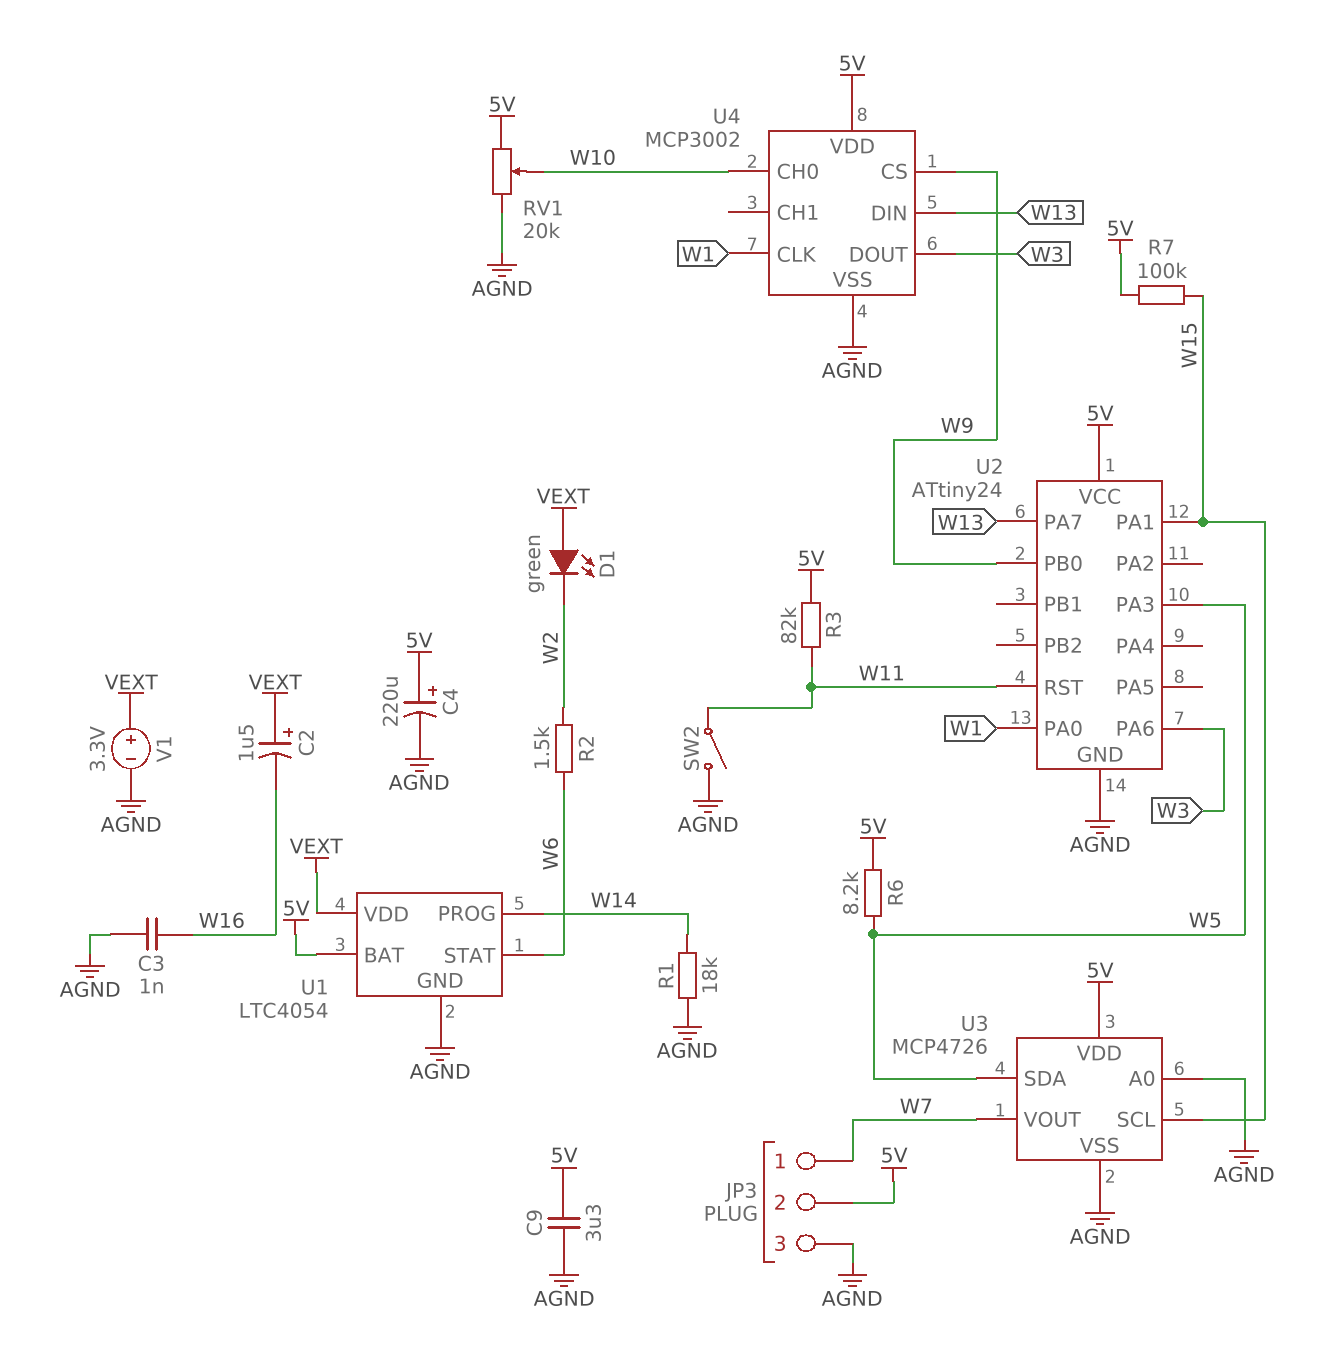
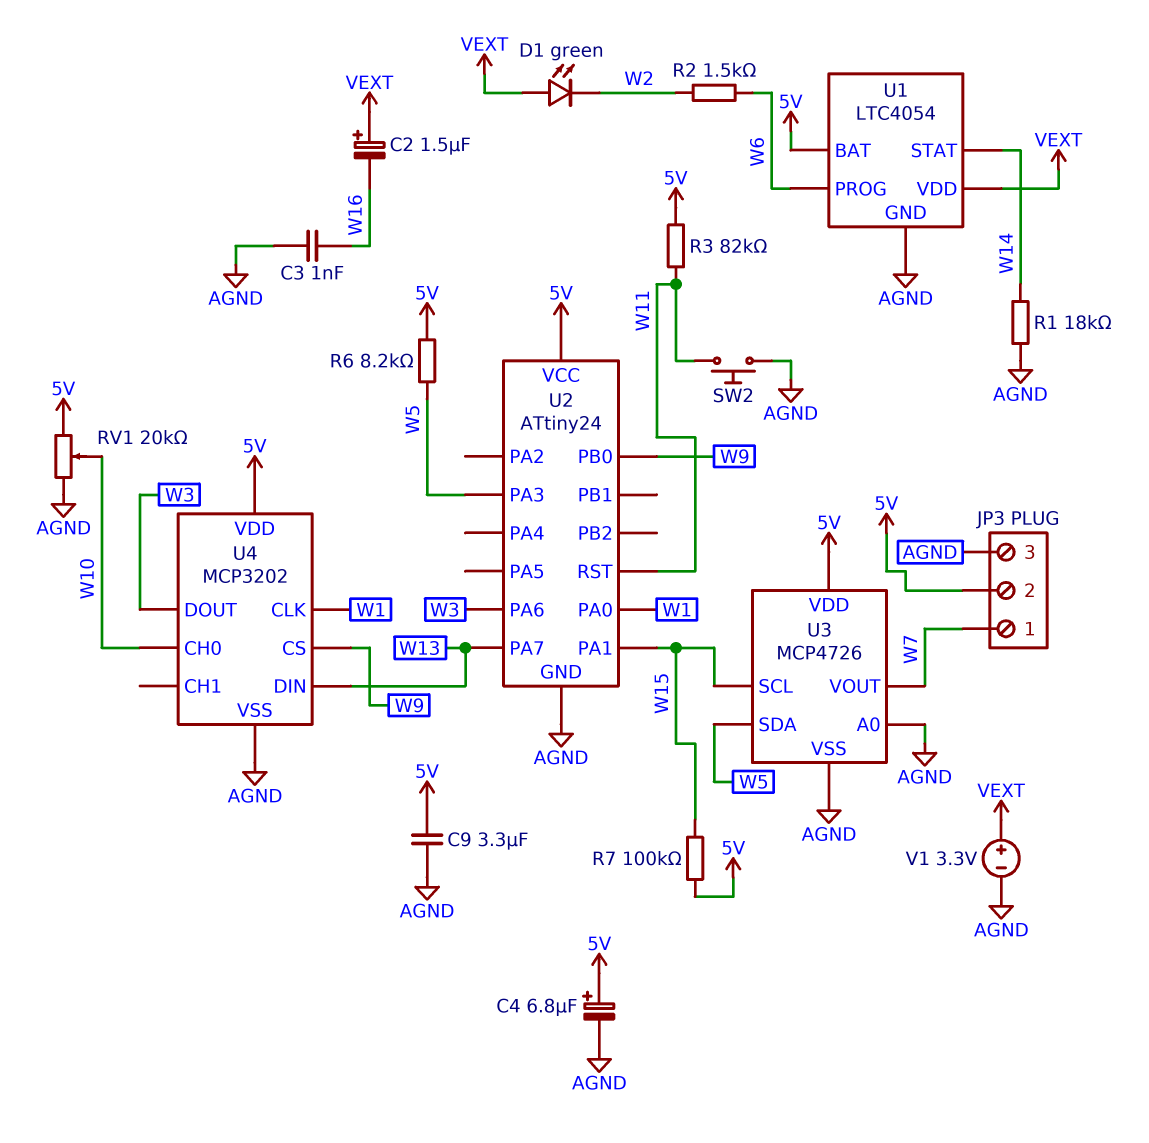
C4: 220uF (plus 5V, minus AGND) -> 6.8uF (plus 5V, minus AGND)
SW2: switch (AGND, W11) -> button (AGND, W11)
U1 pin PROG: W14 -> W6
U1 pin STAT: W6 -> W14
U4: MCP3002 -> MCP3202

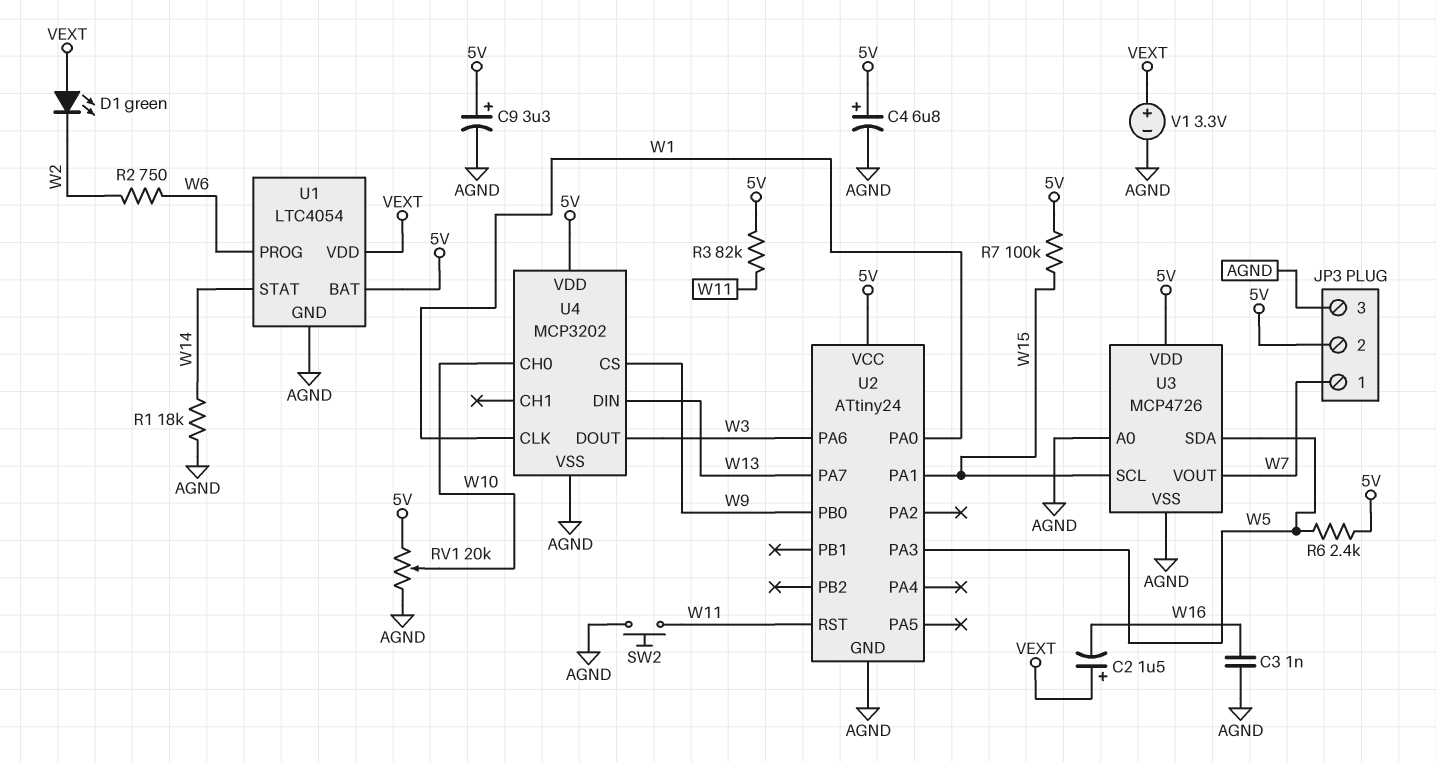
C9: 3.3uF (5V, AGND) -> 3.3uF (plus 5V, minus AGND)
R2: 1.5k (W2, W6) -> 750 (W2, W6)
R6: 8.2k (5V, W5) -> 2.4k (5V, W5)

